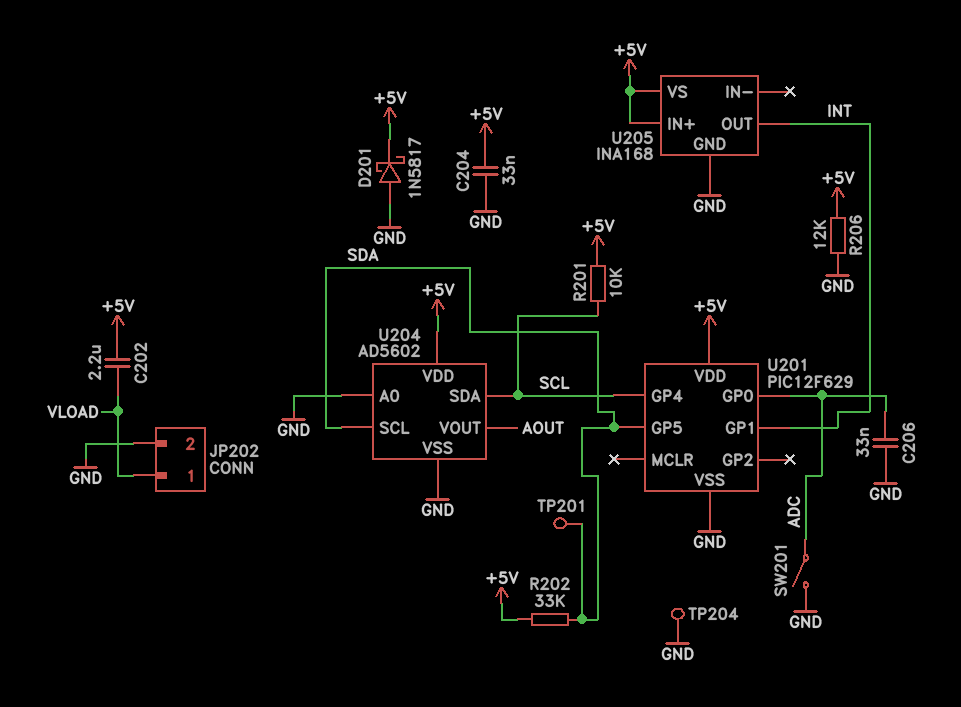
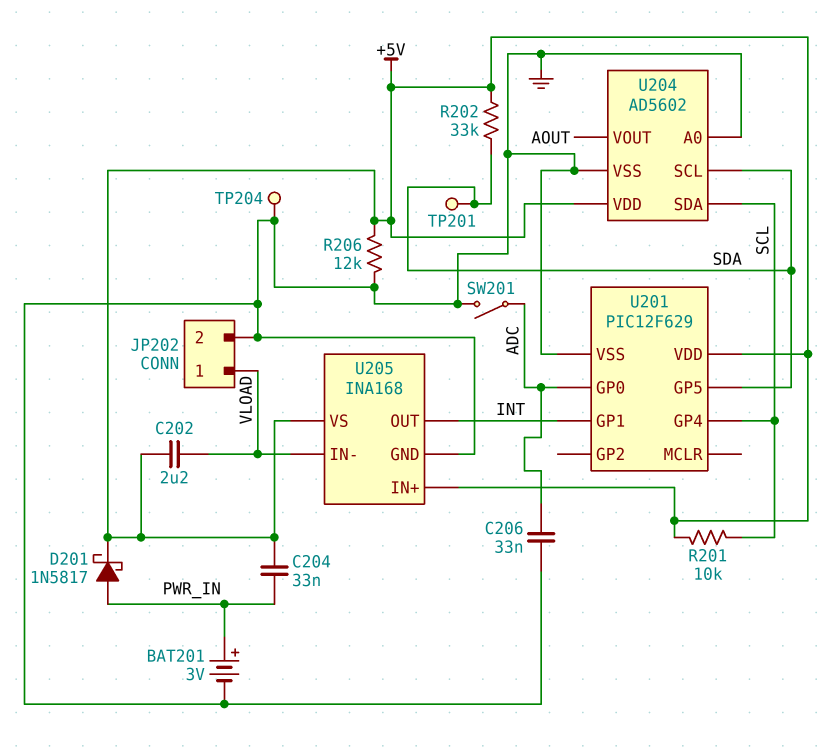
BAT201: none -> 3V (plus PWR_IN, minus GND)
C204: 33nF (+5V, GND) -> 33nF (+5V, PWR_IN)
D201: schottky 1N5817 (A GND, K +5V) -> schottky 1N5817 (A PWR_IN, K +5V)
U205 pin IN-: none -> VLOAD

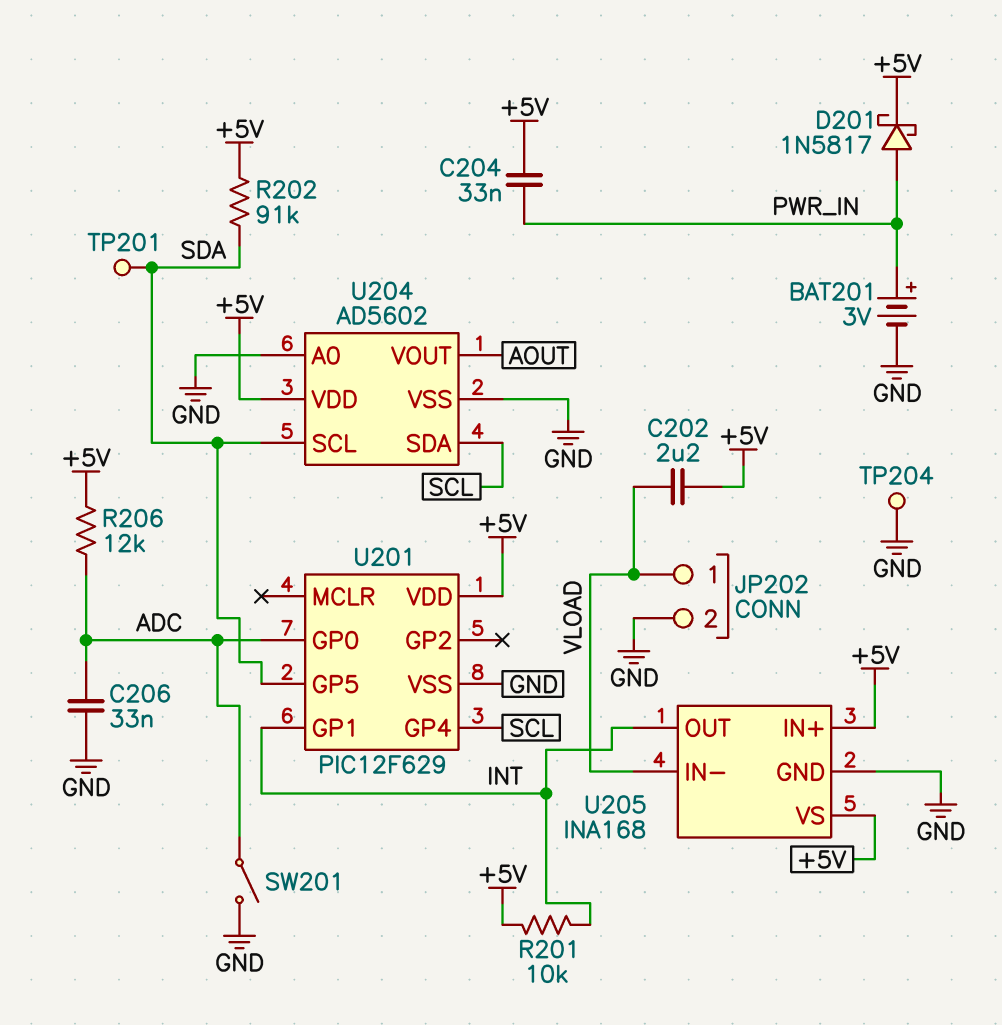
R201: 10k (+5V, SCL) -> 10k (+5V, INT)
R202: 33k (+5V, SDA) -> 91k (+5V, SDA)
R206: 12k (+5V, GND) -> 12k (+5V, ADC)

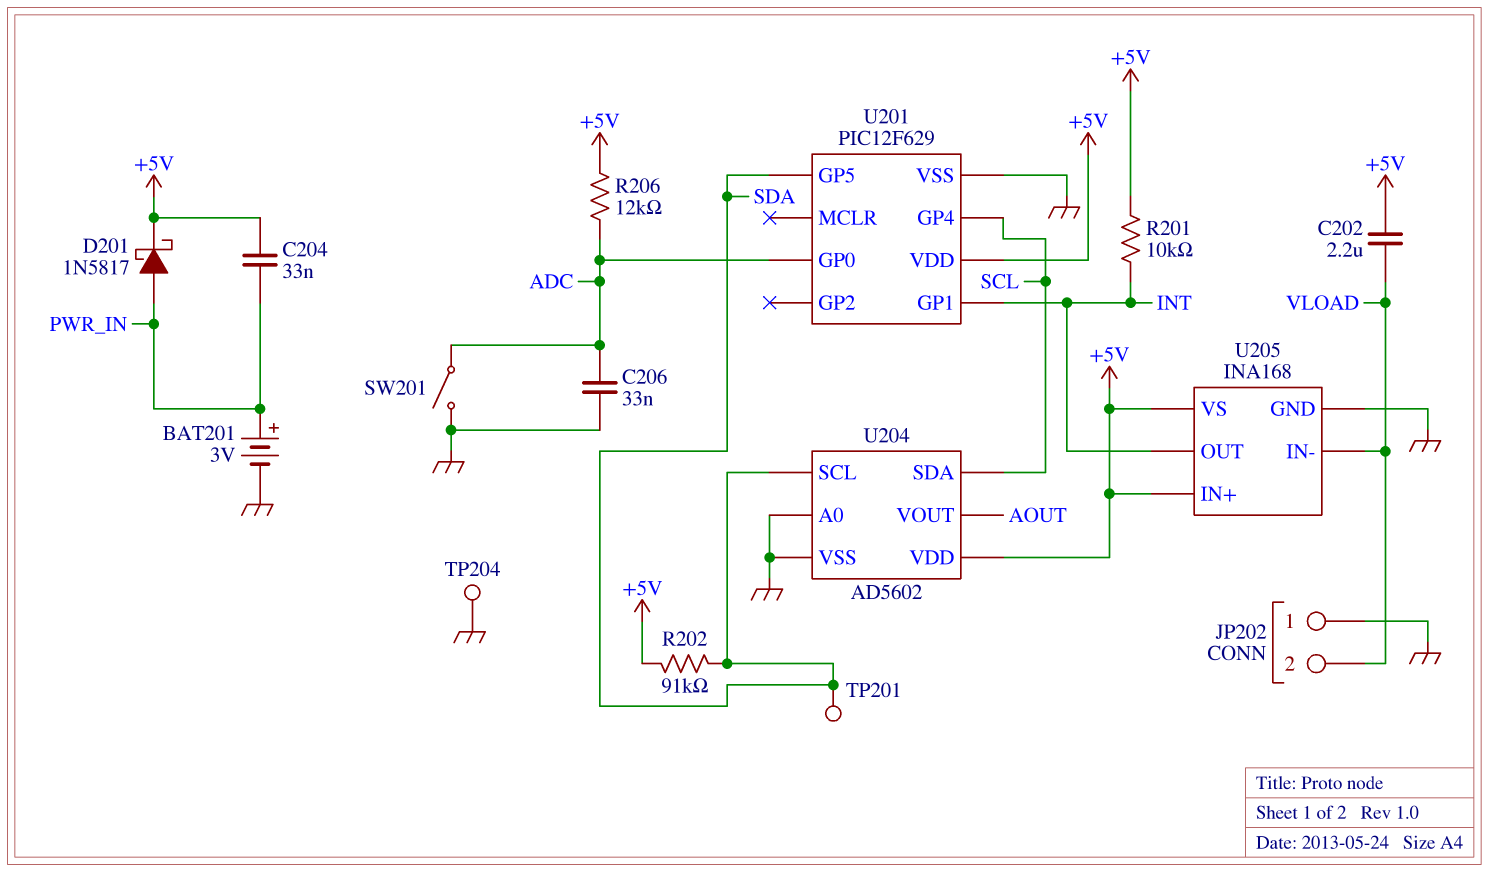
JP202 pin 1: VLOAD -> GND
JP202 pin 2: GND -> VLOAD

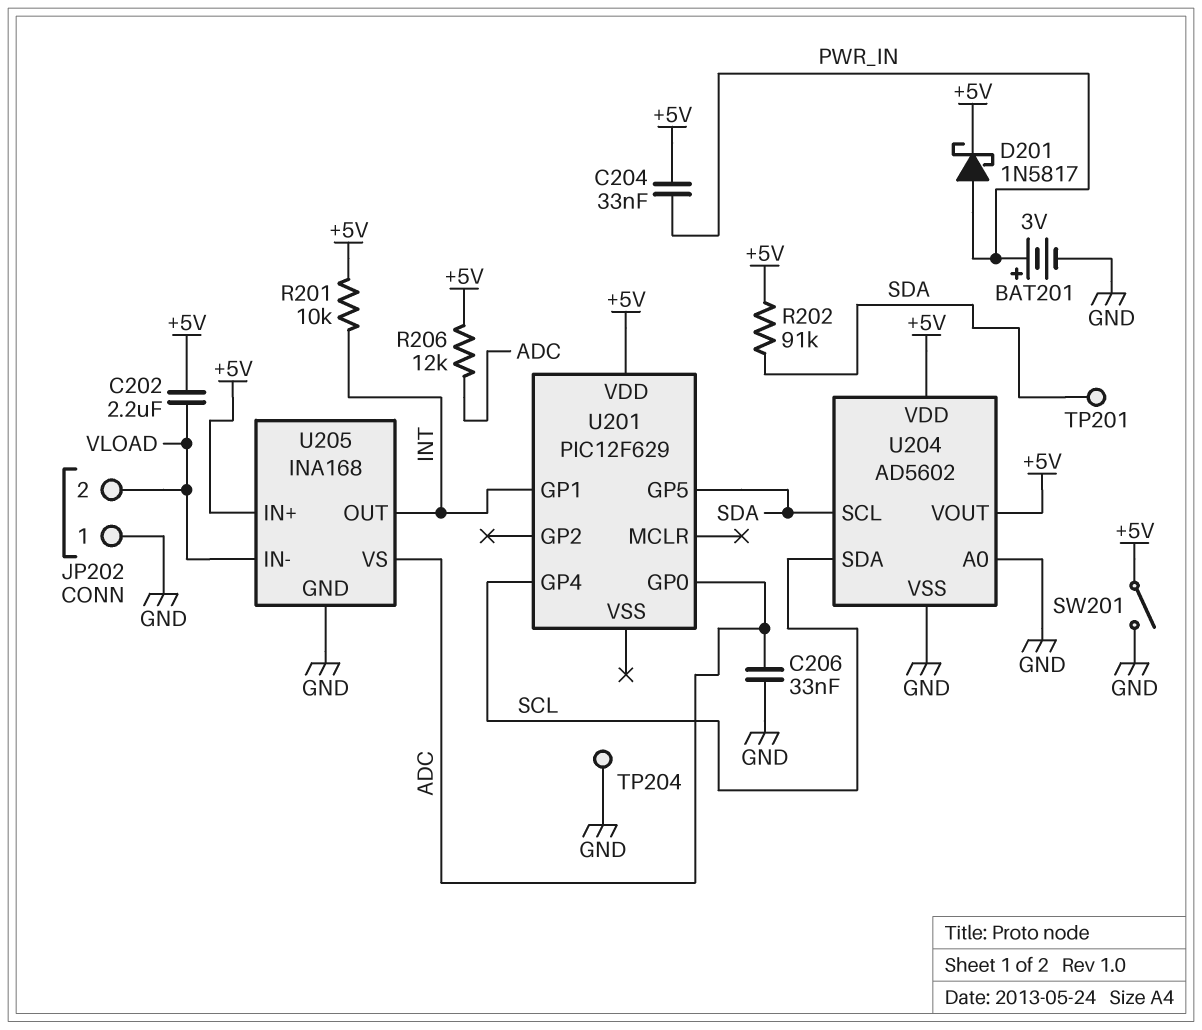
SW201: switch (ADC, GND) -> switch (+5V, GND)
U201 pin VSS: GND -> none
U204 pin VOUT: AOUT -> +5V
U205 pin VS: +5V -> ADC

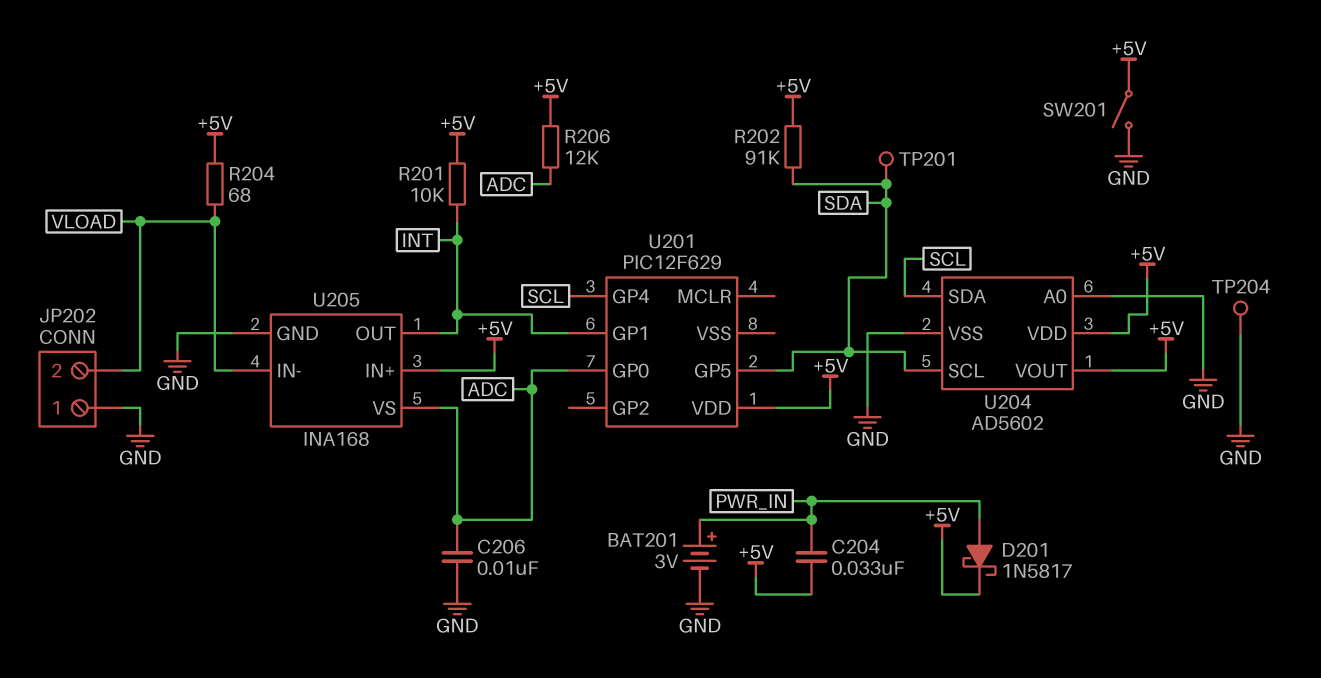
C202: 2.2uF (+5V, VLOAD) -> none
C206: 33nF (ADC, GND) -> 10nF (ADC, GND)
R204: none -> 68 (+5V, VLOAD)

